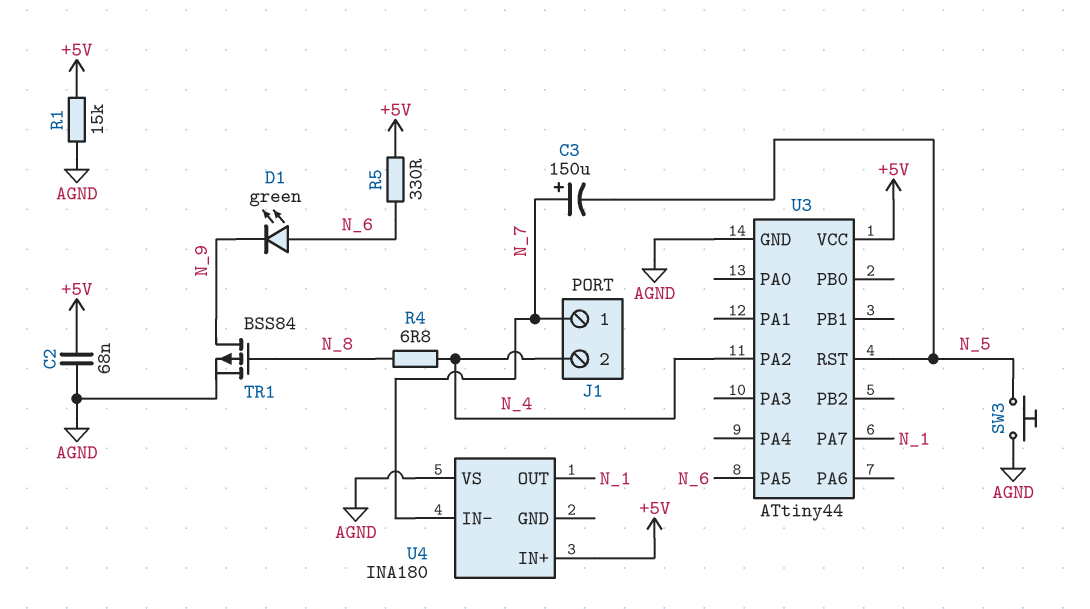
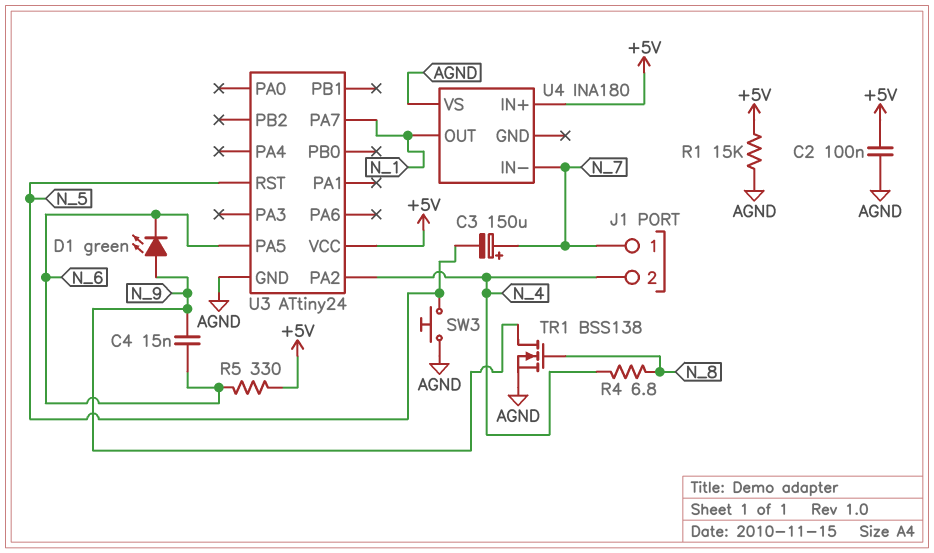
C2: 68nF (+5V, AGND) -> 100nF (+5V, AGND)
C4: none -> 15nF (N_6, N_9)
D1: LED green (A N_6, K N_9) -> LED green (A N_9, K N_6)
TR1: PMOS BSS84 (G N_8, D N_9, S AGND) -> NMOS BSS138 (G N_8, D N_9, S AGND)
U3: ATtiny44 -> ATtiny24

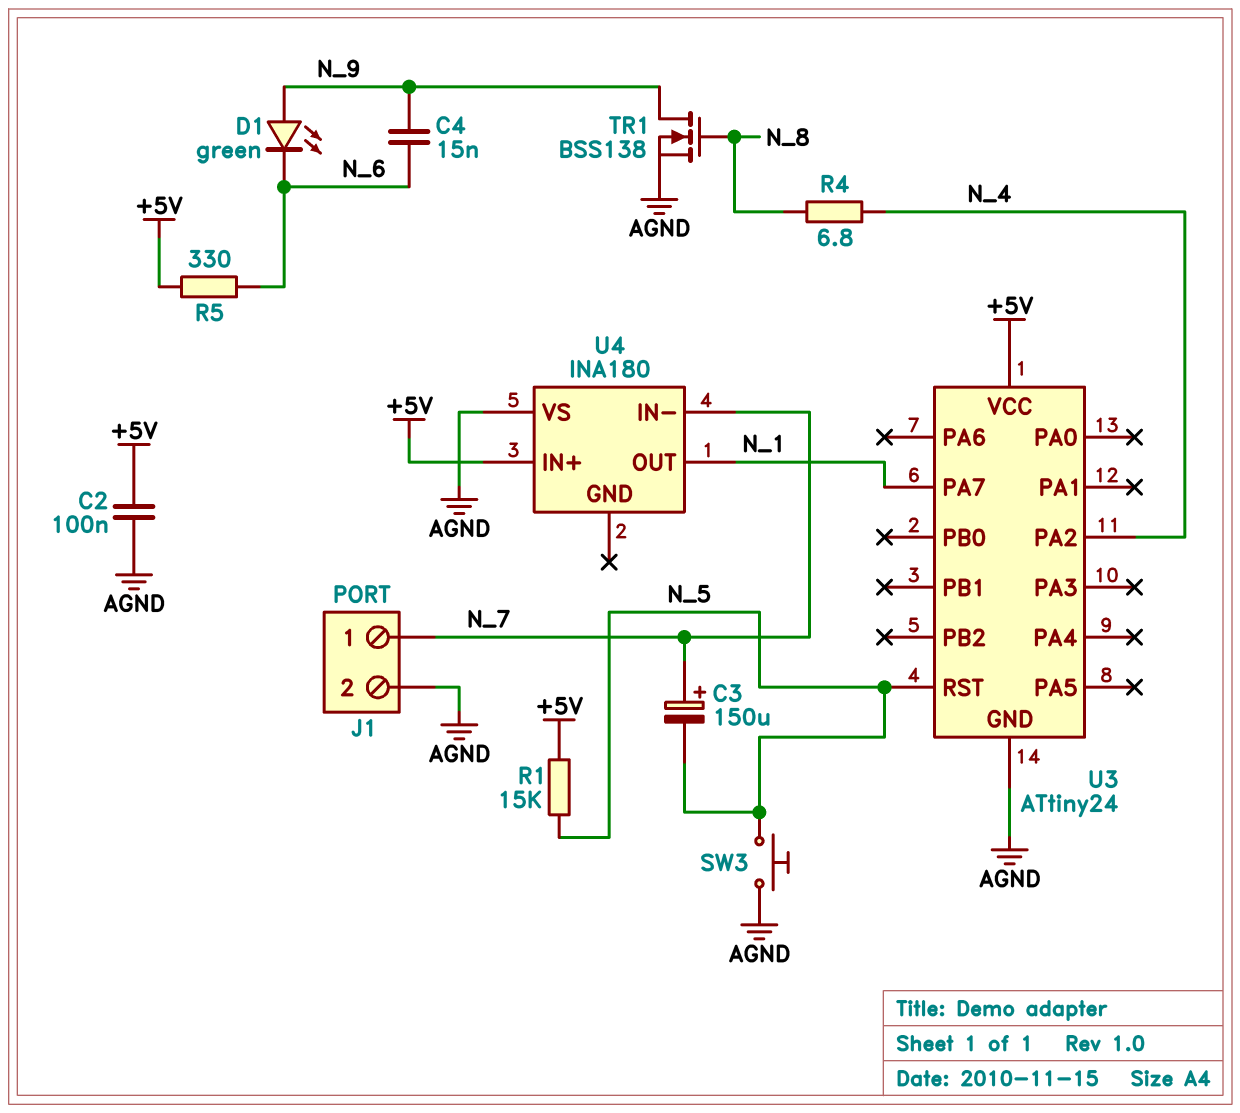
J1 pin 2: N_4 -> AGND
R1: 15k (+5V, AGND) -> 15k (+5V, N_5)
U3 pin PA5: N_6 -> none

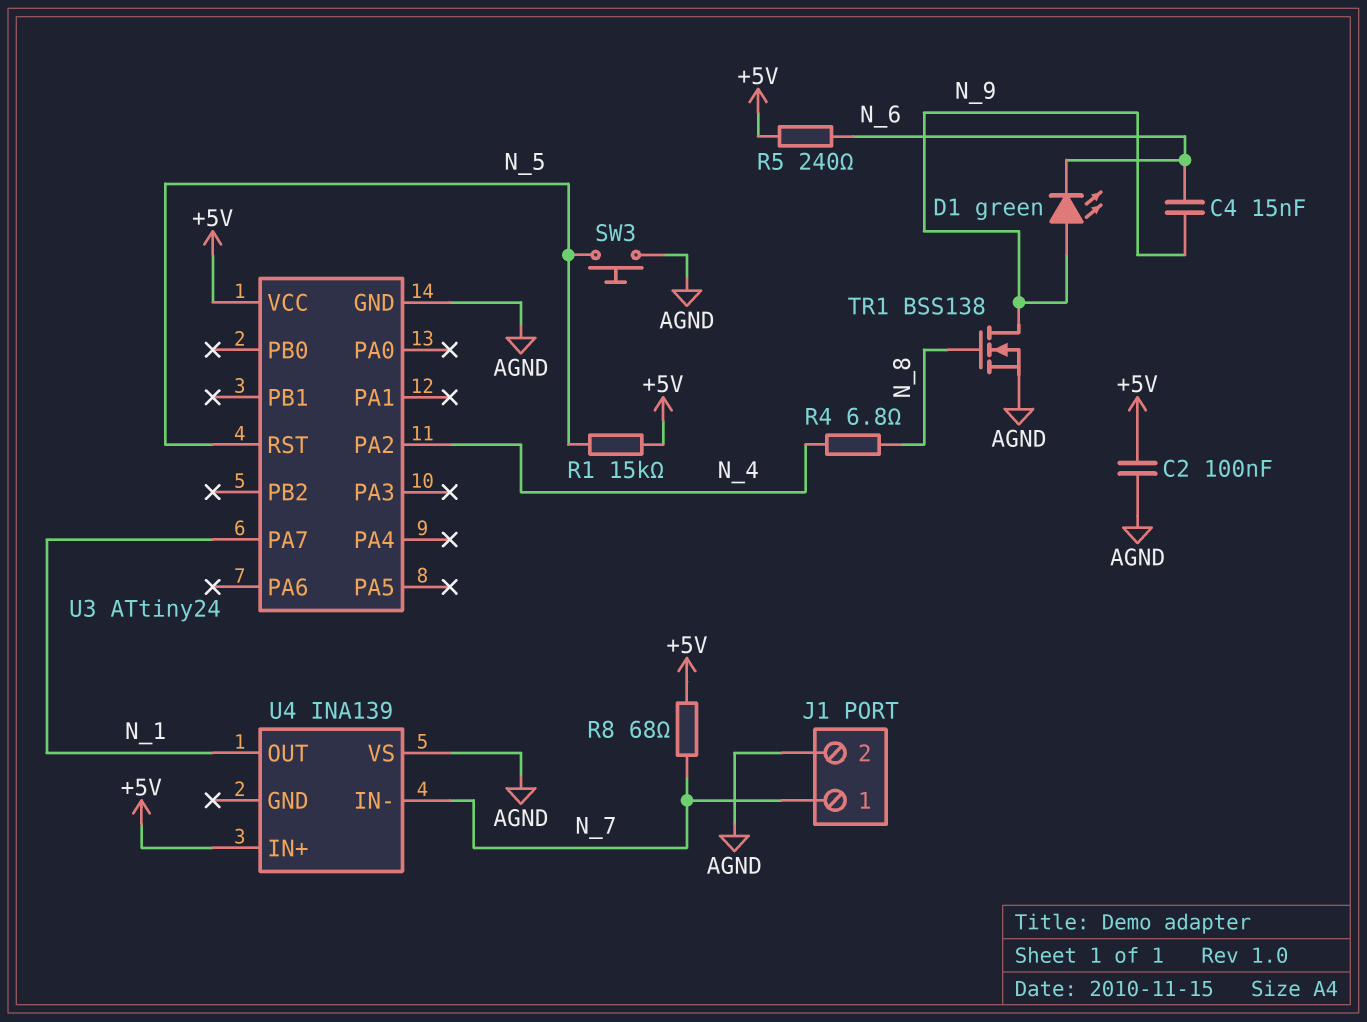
C3: 150uF (plus N_7, minus N_5) -> none
R5: 330 (+5V, N_6) -> 240 (+5V, N_6)
R8: none -> 68 (+5V, N_7)
U4: INA180 -> INA139

